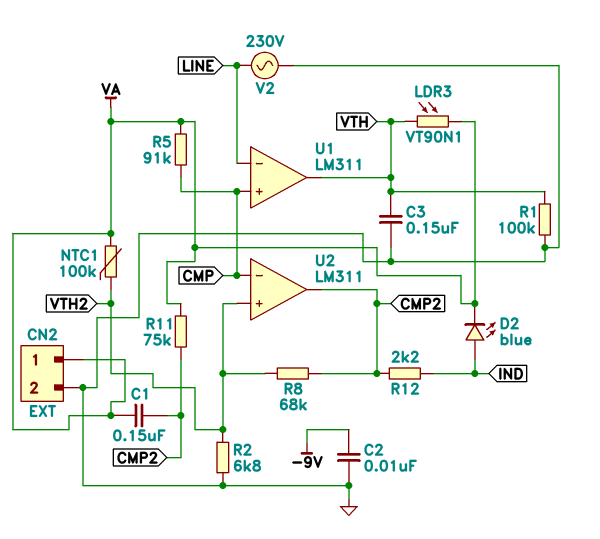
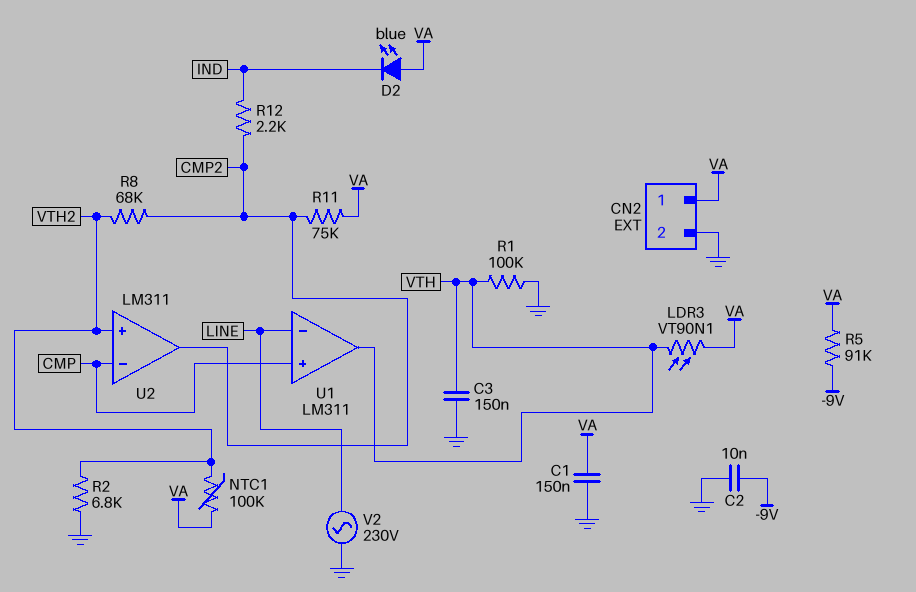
C1: 150nF (CMP2, VA) -> 150nF (GND, VA)
D2: LED blue (A IND, K VA) -> LED blue (A VA, K IND)
R5: 91k (CMP, VA) -> 91k (-9V, VA)

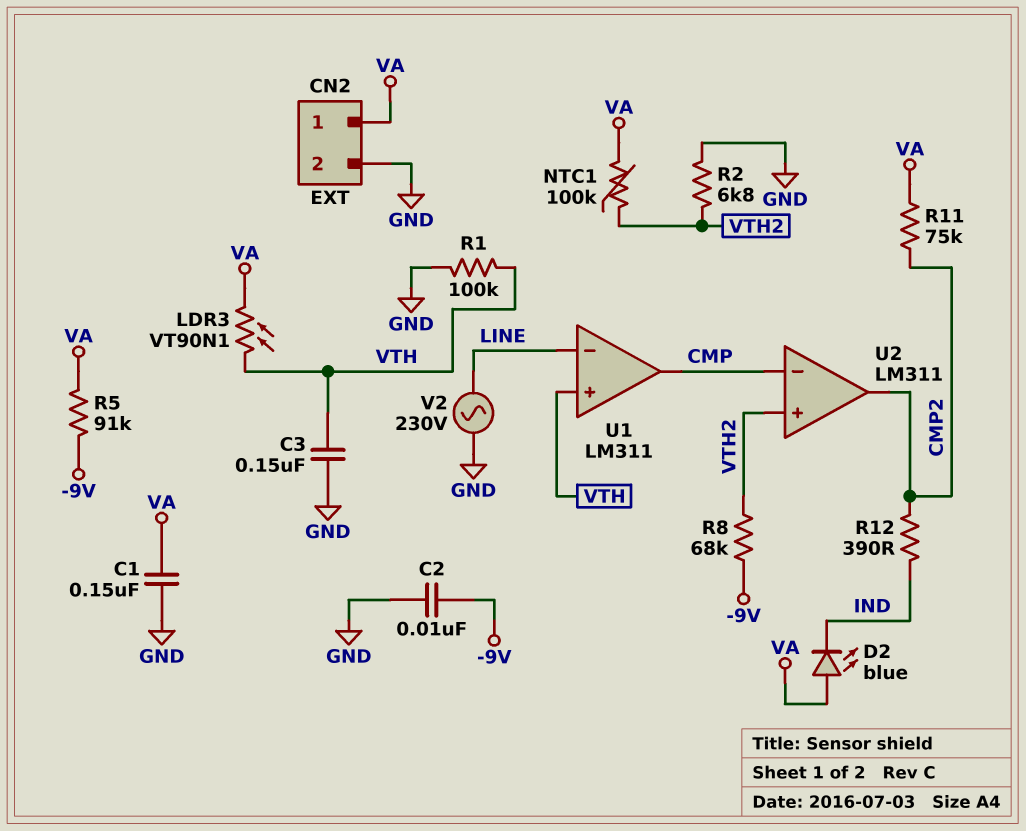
R8: 68k (CMP2, VTH2) -> 68k (-9V, VTH2)
R12: 2.2k (CMP2, IND) -> 390 (CMP2, IND)
U1 pin in+: CMP -> VTH
U1 pin out: VTH -> CMP

